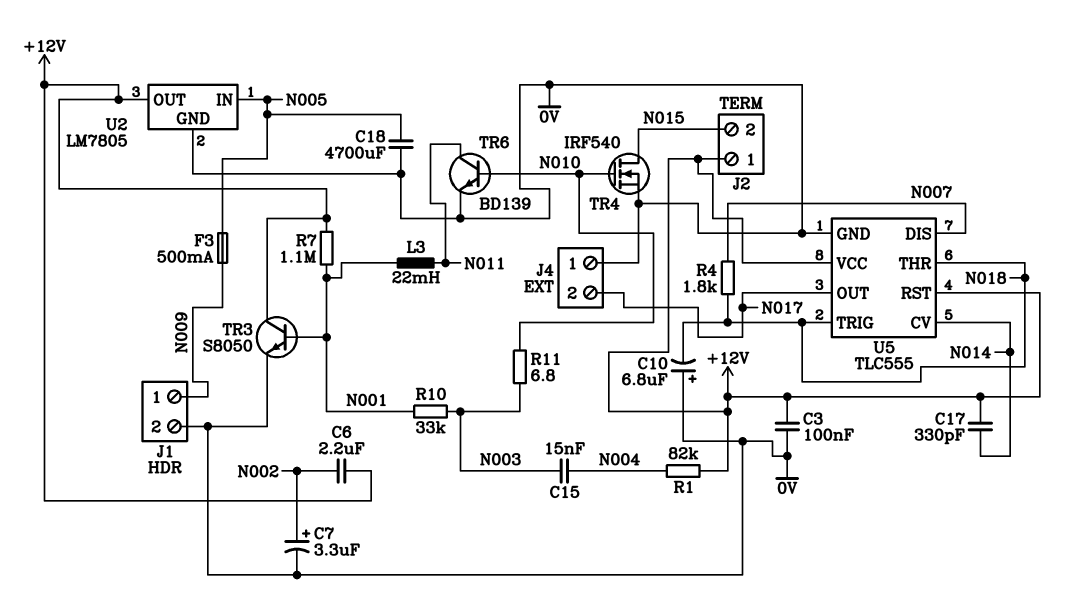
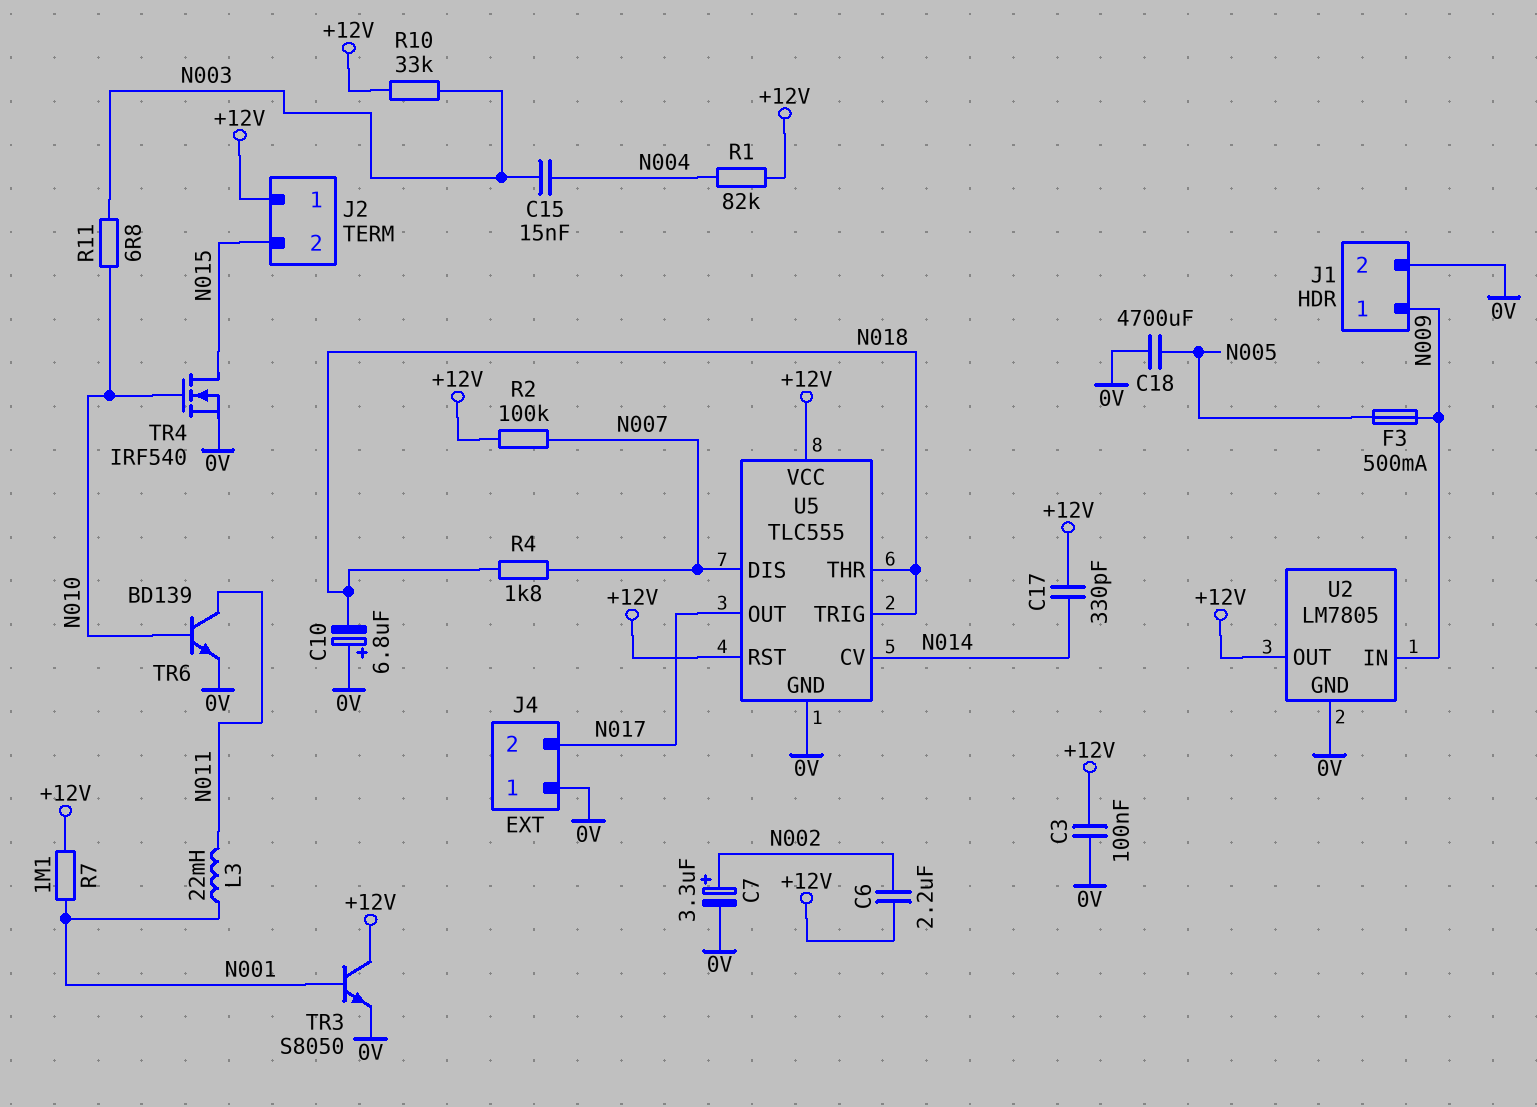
R2: none -> 100k (+12V, N007)
R10: 33k (N001, N003) -> 33k (+12V, N003)
U2 pin IN: N005 -> N009

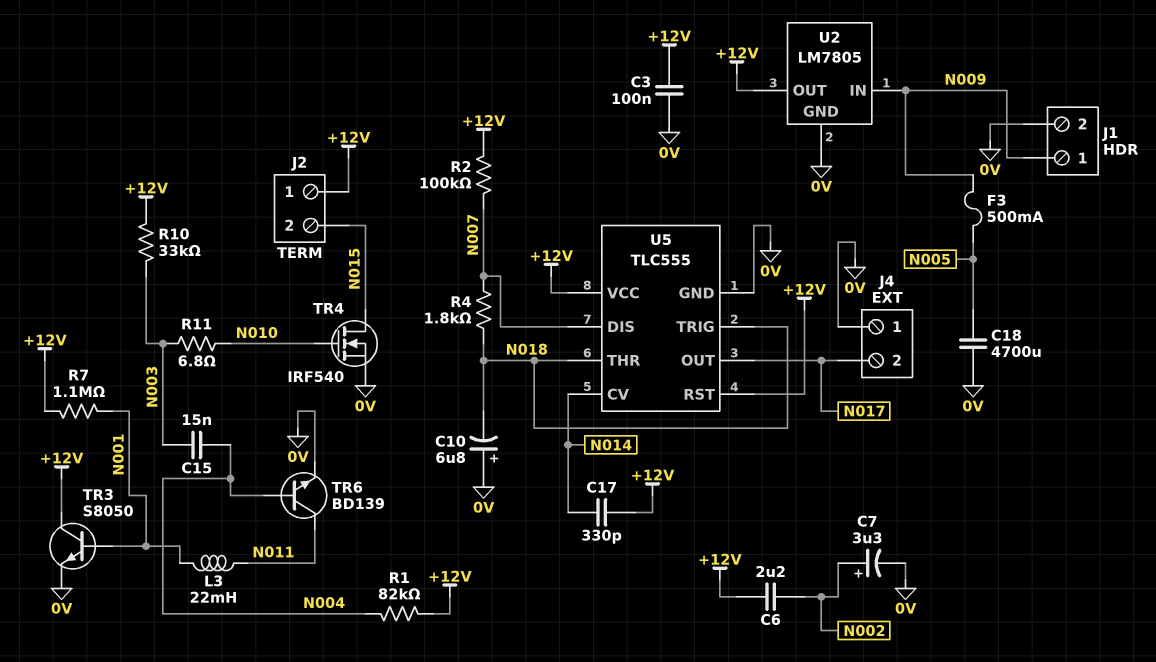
TR6: NPN BD139 (B N010, C N011, E 0V) -> NPN BD139 (B N004, C N011, E 0V)

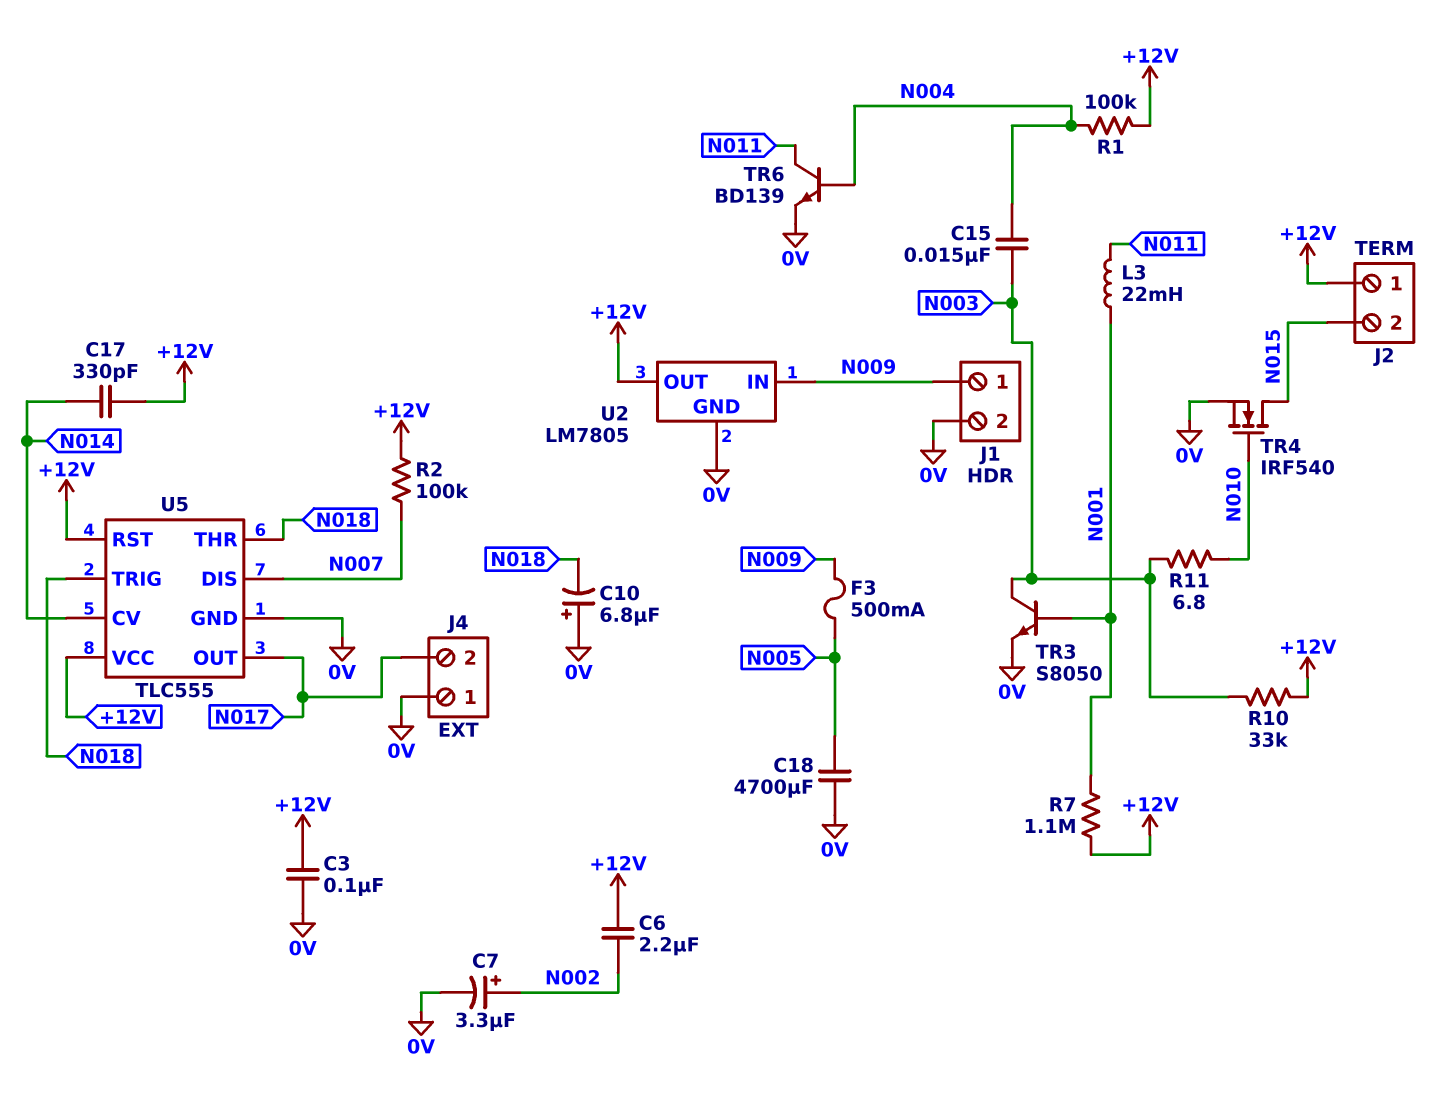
R1: 82k (+12V, N004) -> 100k (+12V, N004)
R4: 1.8k (N007, N018) -> none
TR3: NPN S8050 (B N001, C +12V, E 0V) -> NPN S8050 (B N001, C N003, E 0V)

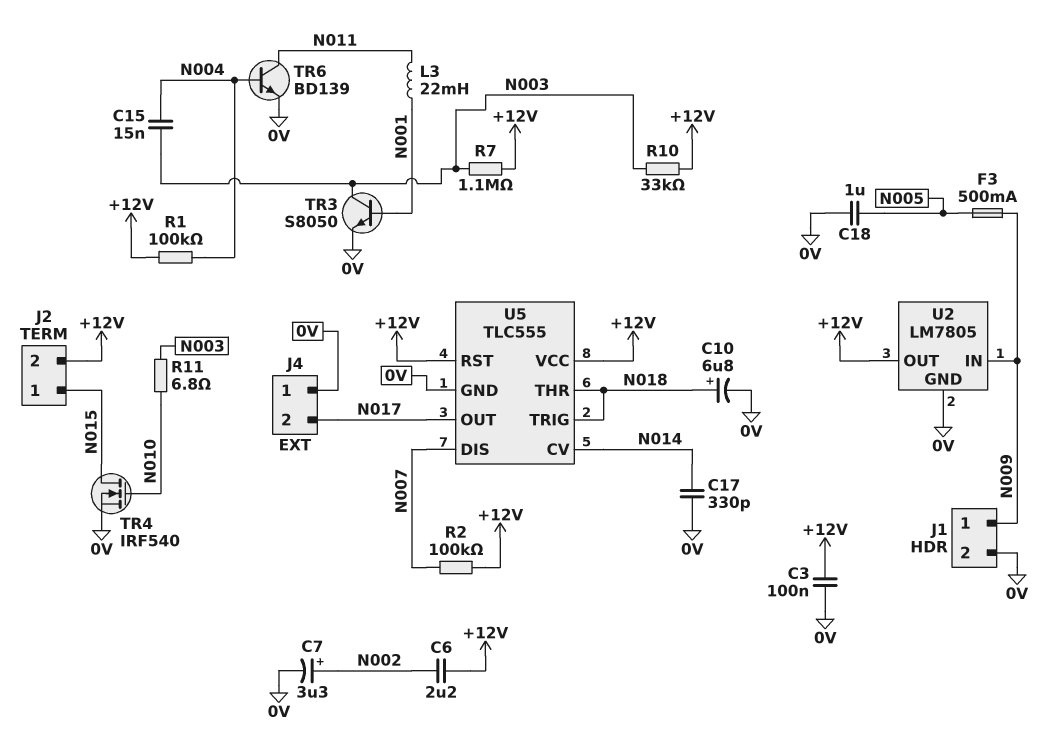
C10: 6.8uF (plus 0V, minus N018) -> 6.8uF (plus N018, minus 0V)
C17: 330pF (+12V, N014) -> 330pF (0V, N014)
C18: 4700uF (0V, N005) -> 1uF (0V, N005)
J2 pin 1: +12V -> N015
J2 pin 2: N015 -> +12V
R7: 1.1M (+12V, N001) -> 1.1M (+12V, N003)

